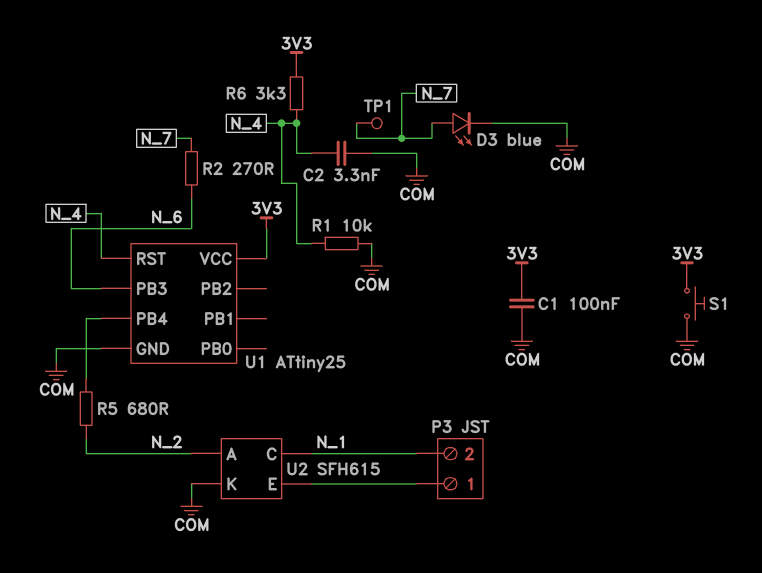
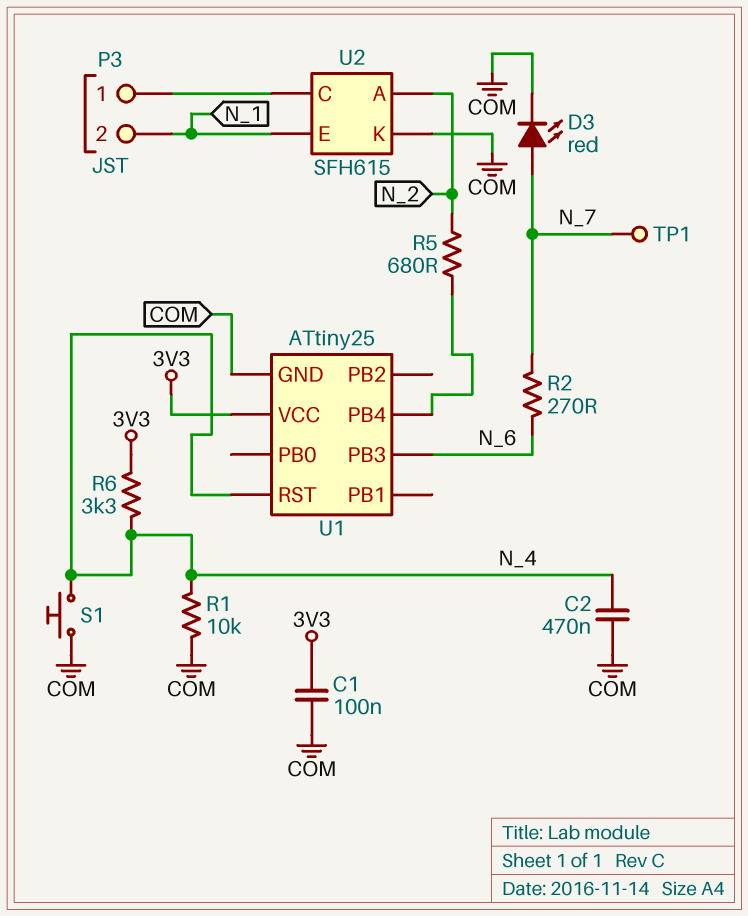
C2: 3.3nF (COM, N_4) -> 470nF (COM, N_4)
D3: LED blue (A N_7, K COM) -> LED red (A N_7, K COM)
S1: button (3V3, COM) -> button (COM, N_4)
U2 pin C: N_1 -> P3/1
U2 pin E: P3/1 -> N_1

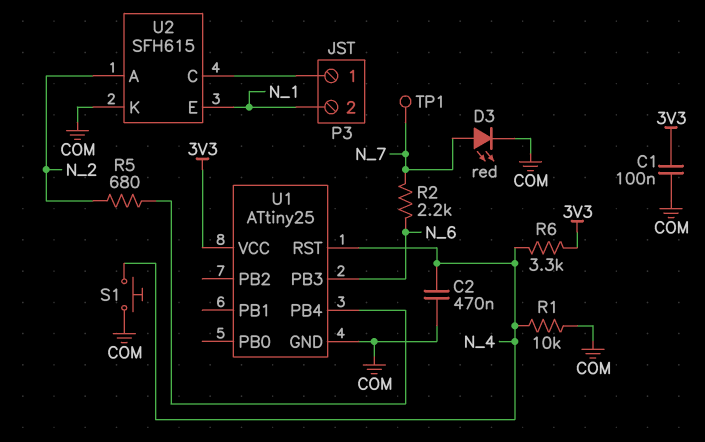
R2: 270 (N_6, N_7) -> 2.2k (N_6, N_7)

